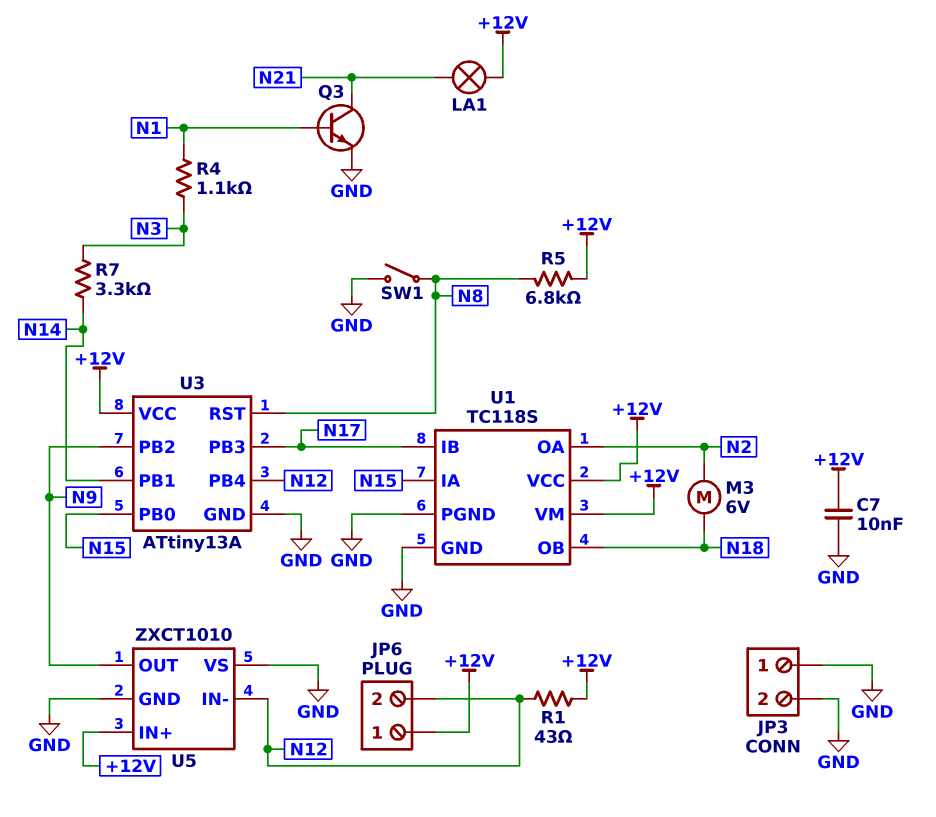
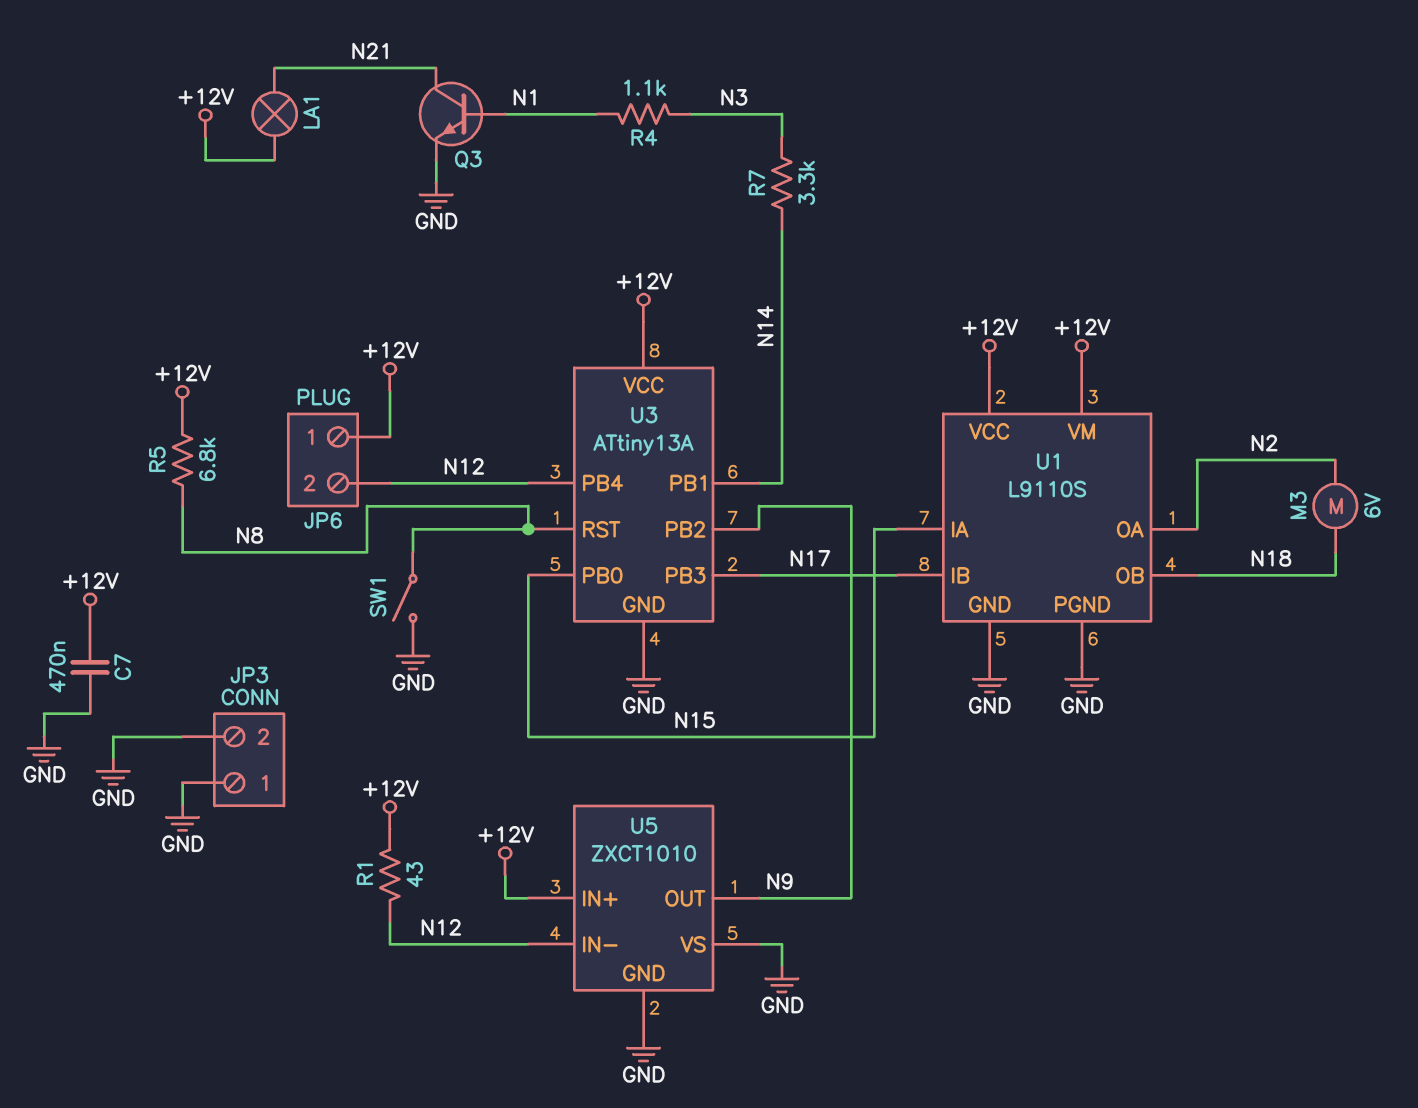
C7: 10nF (+12V, GND) -> 470nF (+12V, GND)
U1: TC118S -> L9110S

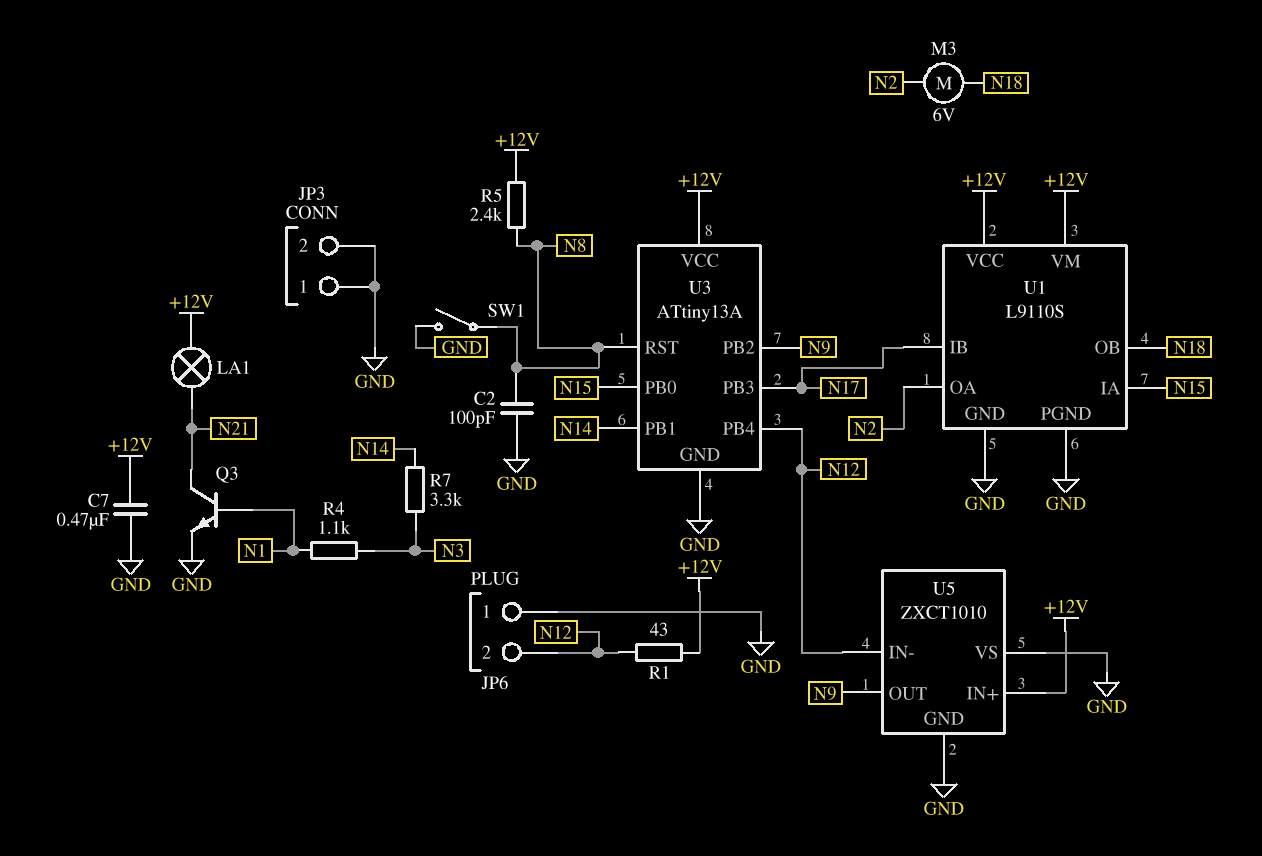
C2: none -> 100pF (GND, N8)
JP6 pin 1: +12V -> GND
R5: 6.8k (+12V, N8) -> 2.4k (+12V, N8)

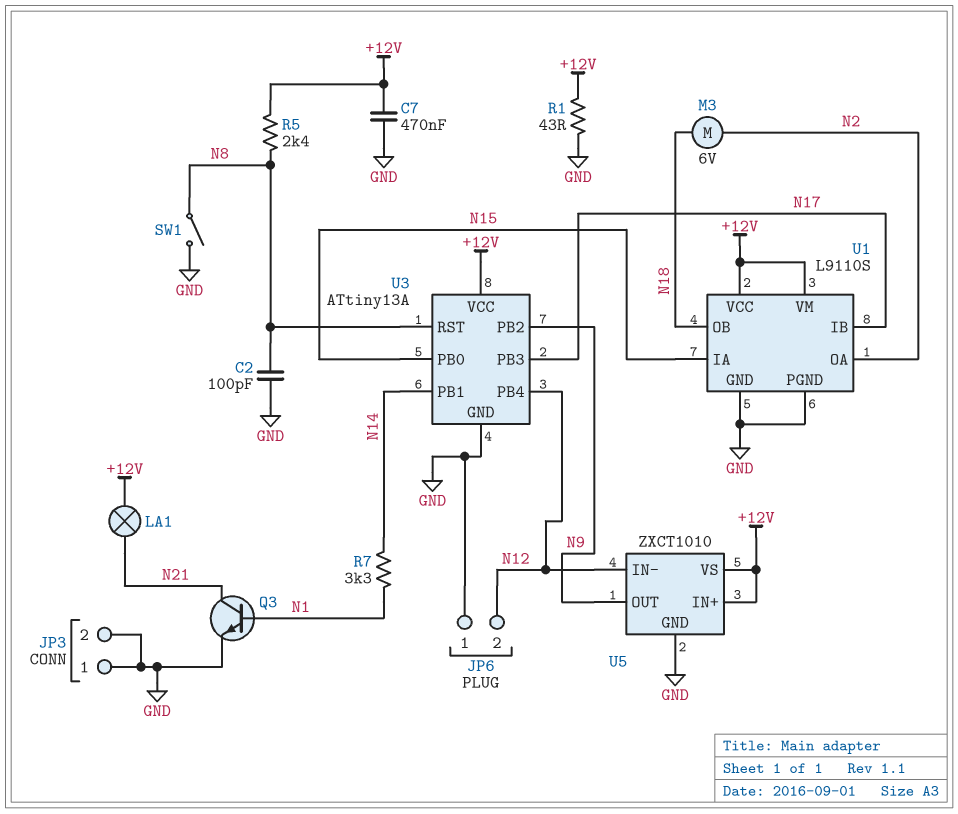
R1: 43 (+12V, N12) -> 43 (+12V, GND)
R4: 1.1k (N1, N3) -> none
R7: 3.3k (N3, N14) -> 3.3k (N1, N14)
U5 pin VS: GND -> +12V

